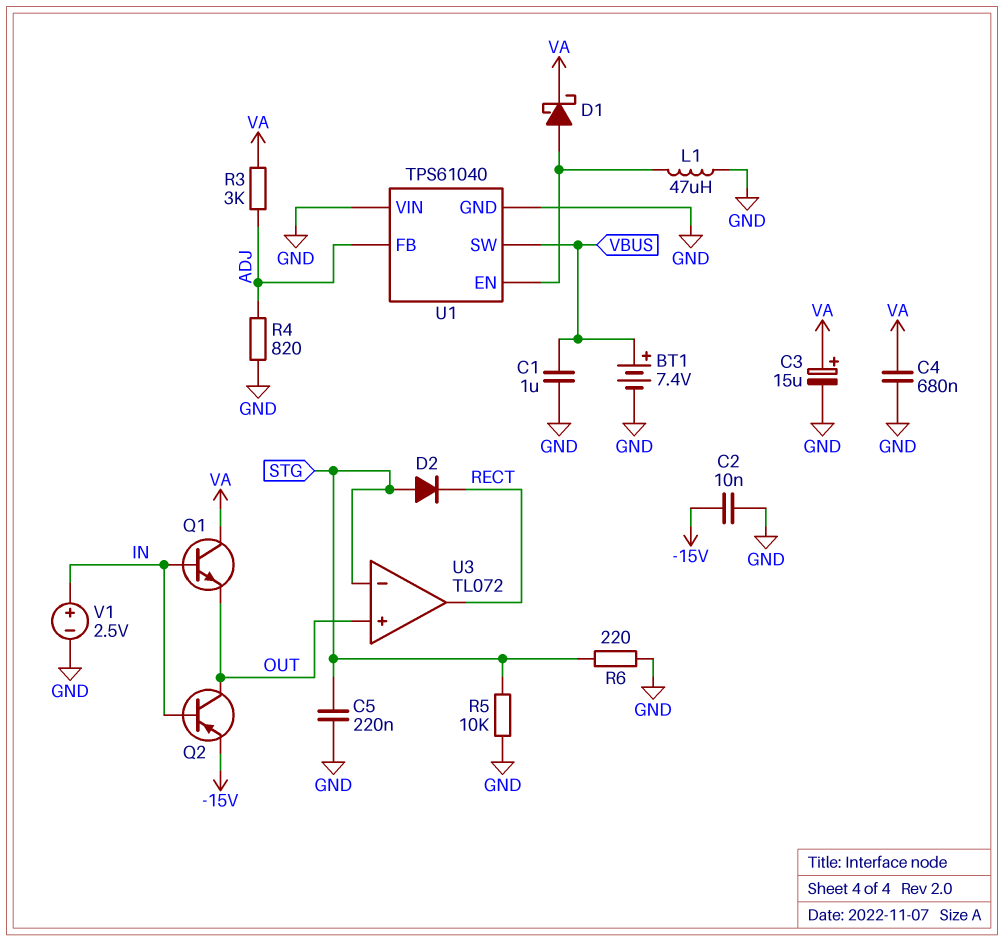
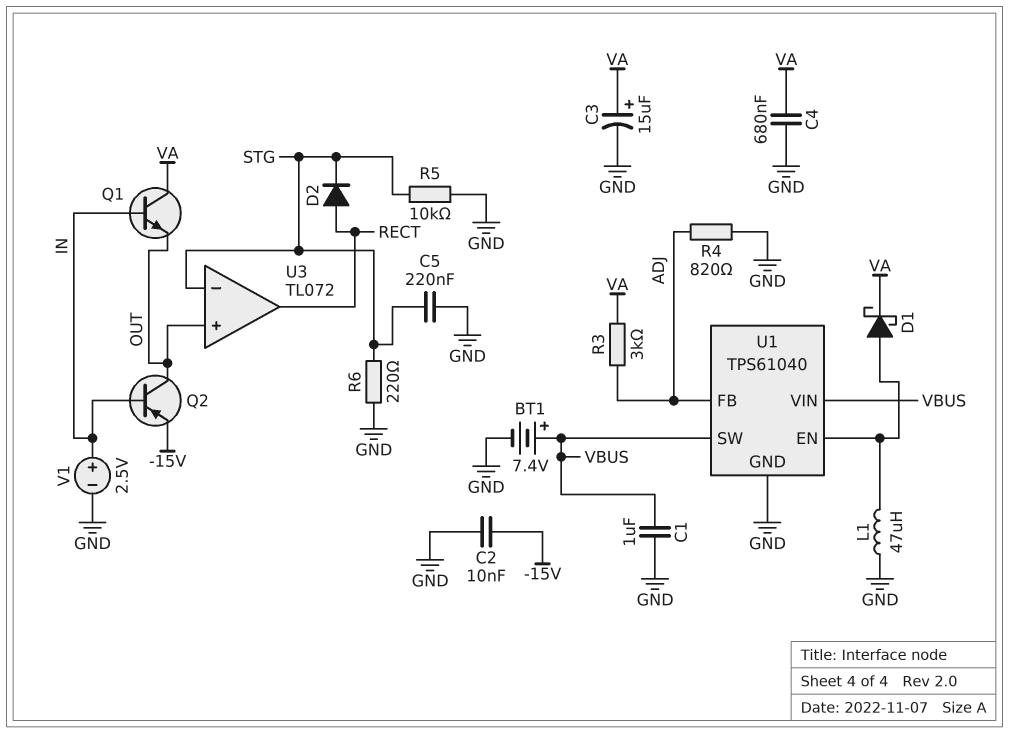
D2: diode (A STG, K RECT) -> diode (A RECT, K STG)
U1 pin VIN: GND -> VBUS

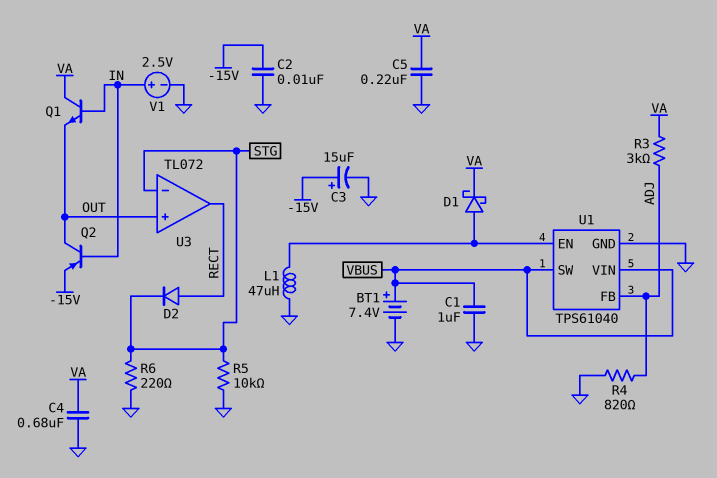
C3: 15uF (plus VA, minus GND) -> 15uF (plus -15V, minus GND)
C5: 220nF (GND, STG) -> 220nF (GND, VA)

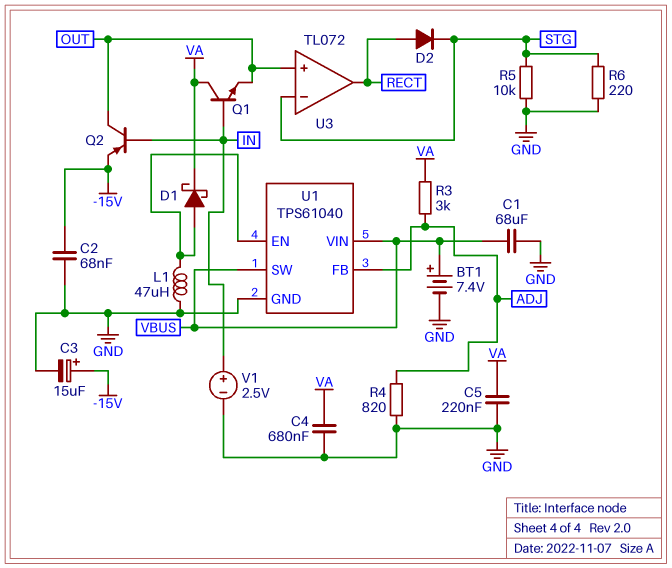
C1: 1uF (GND, VBUS) -> 68uF (GND, VBUS)
C2: 10nF (-15V, GND) -> 68nF (-15V, GND)

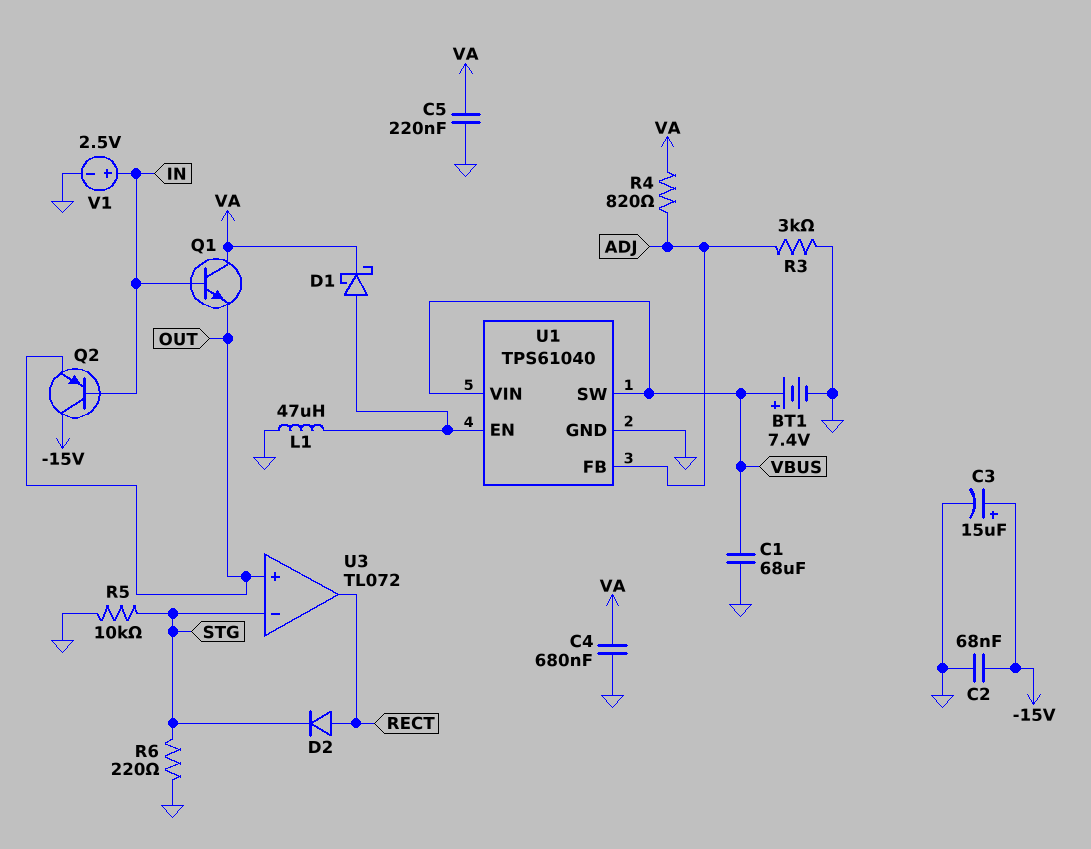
Q2: PNP (B IN, C OUT, E -15V) -> PNP (B IN, C -15V, E OUT)
R3: 3k (ADJ, VA) -> 3k (ADJ, GND)
R4: 820 (ADJ, GND) -> 820 (ADJ, VA)

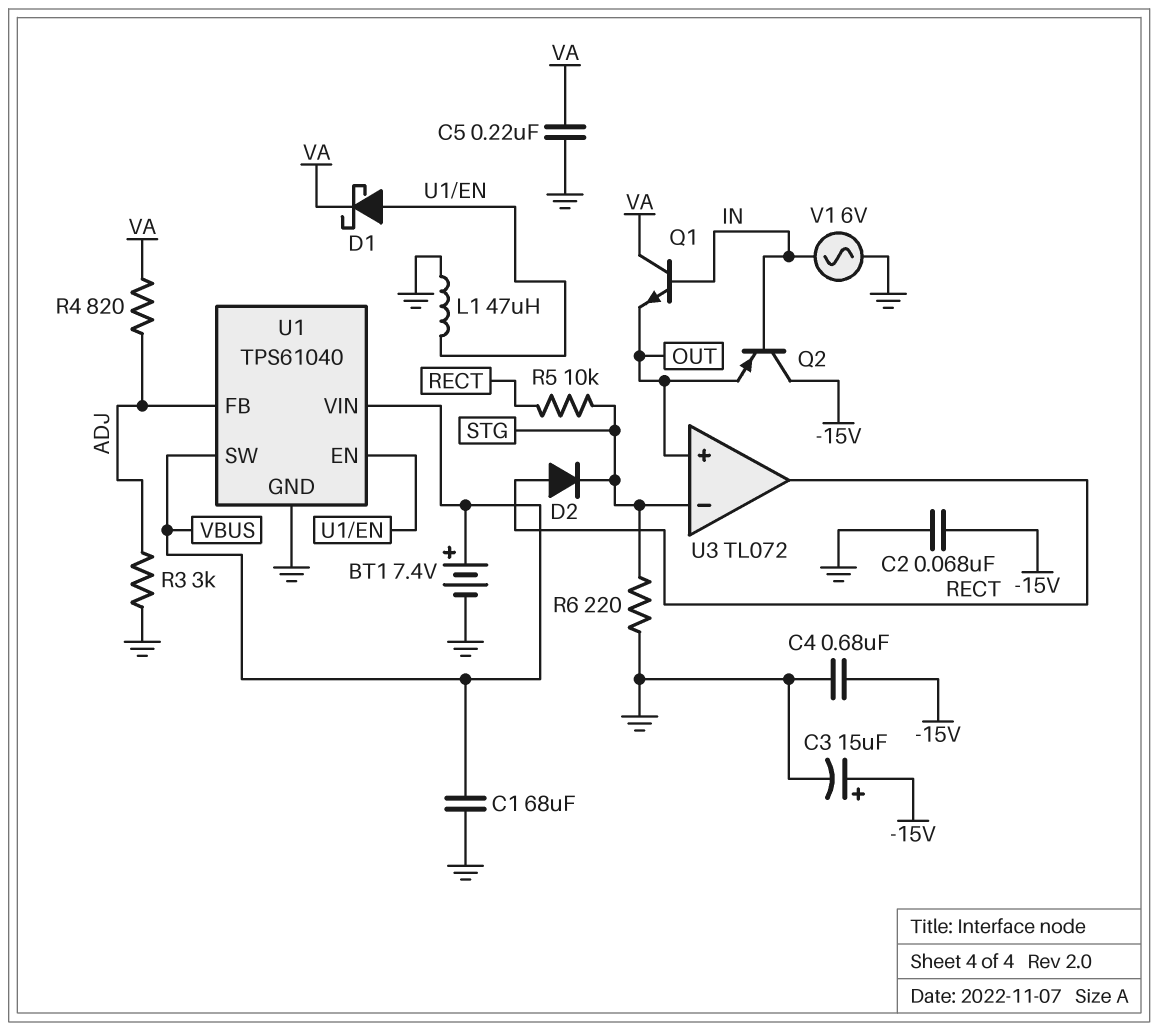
C4: 680nF (GND, VA) -> 680nF (-15V, GND)
R5: 10k (GND, STG) -> 10k (RECT, STG)
V1: 2.5V (plus IN, minus GND) -> AC 6V (GND, IN)

